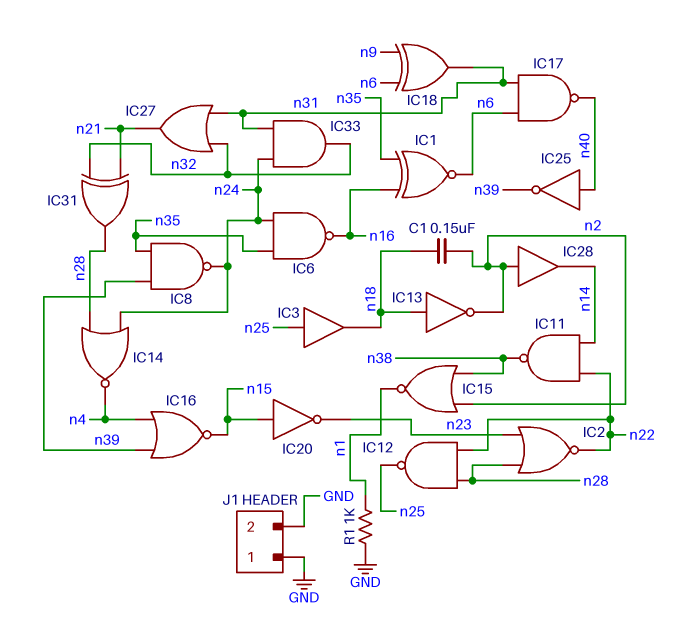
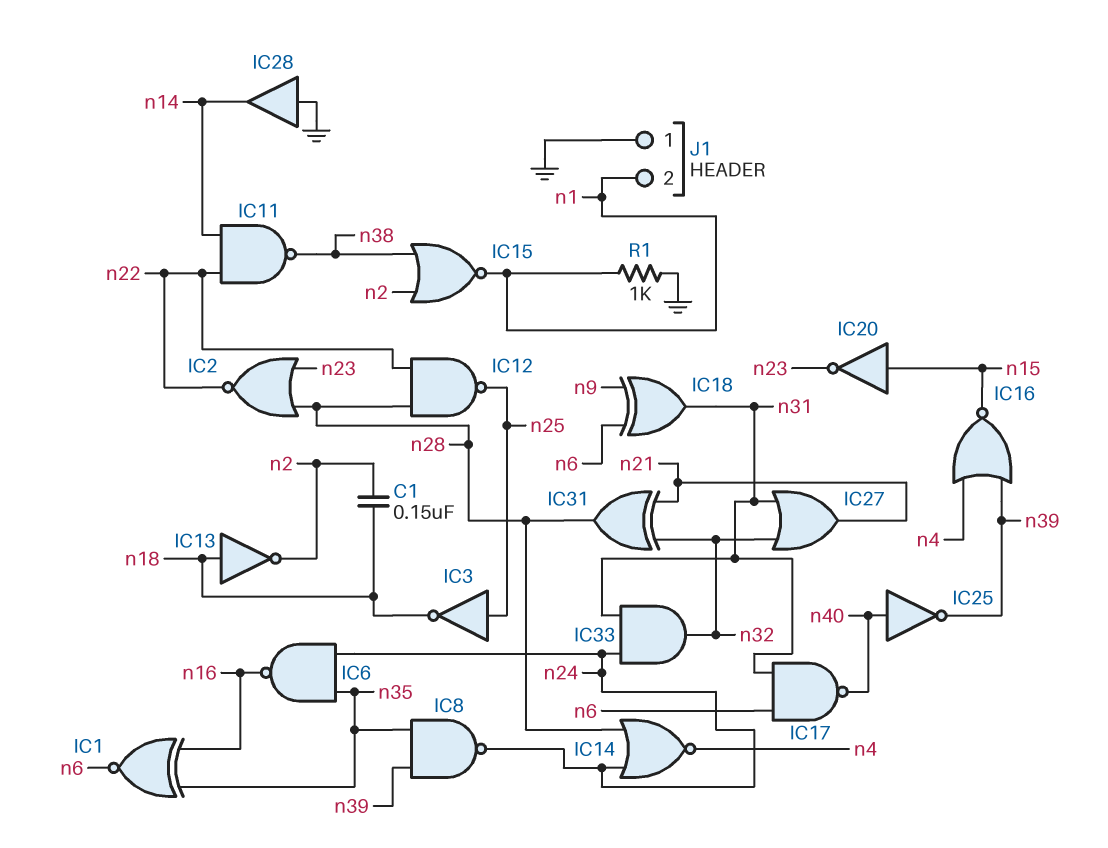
IC3: buffer (in n25, out n18) -> NOT (in n25, out n18)
IC28: buffer (in n2, out n14) -> buffer (in GND, out n14)
J1 pin 2: GND -> n1

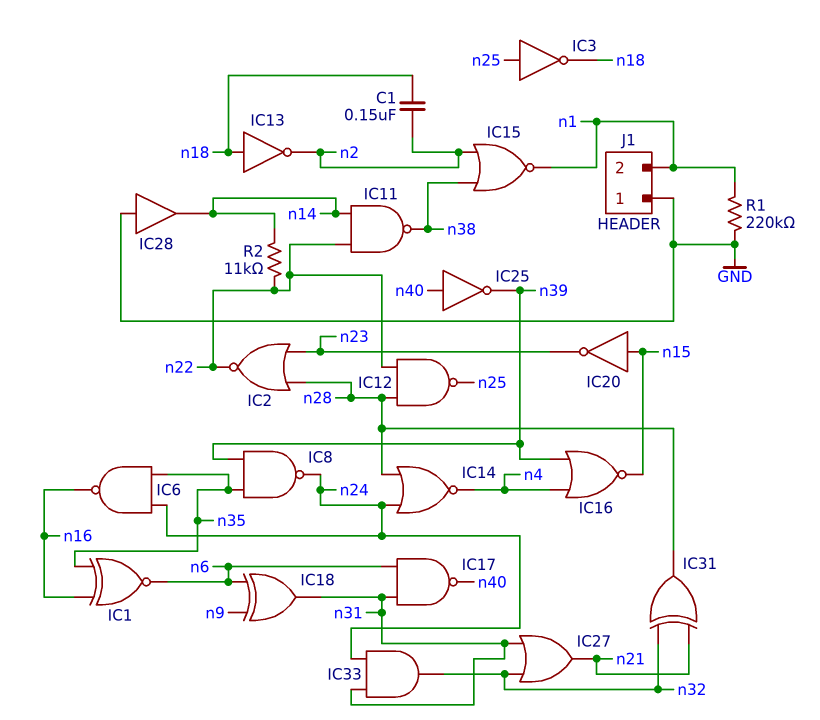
R1: 1k (GND, n1) -> 220k (GND, n1)
R2: none -> 11k (n14, n22)

